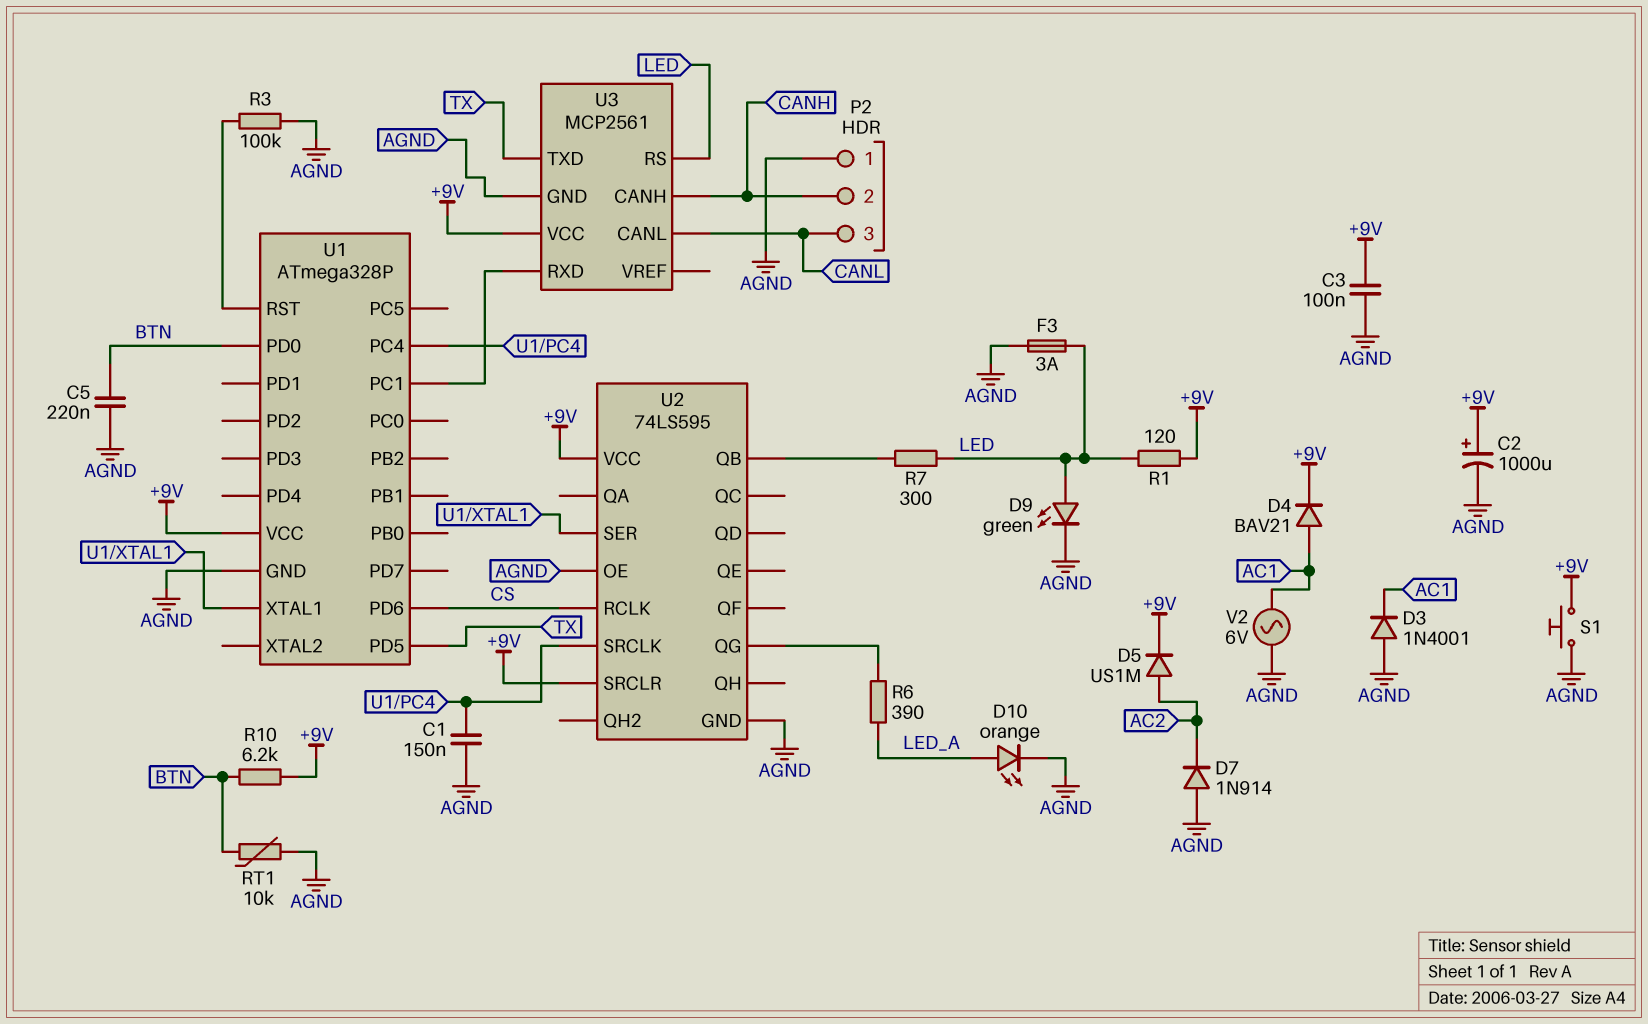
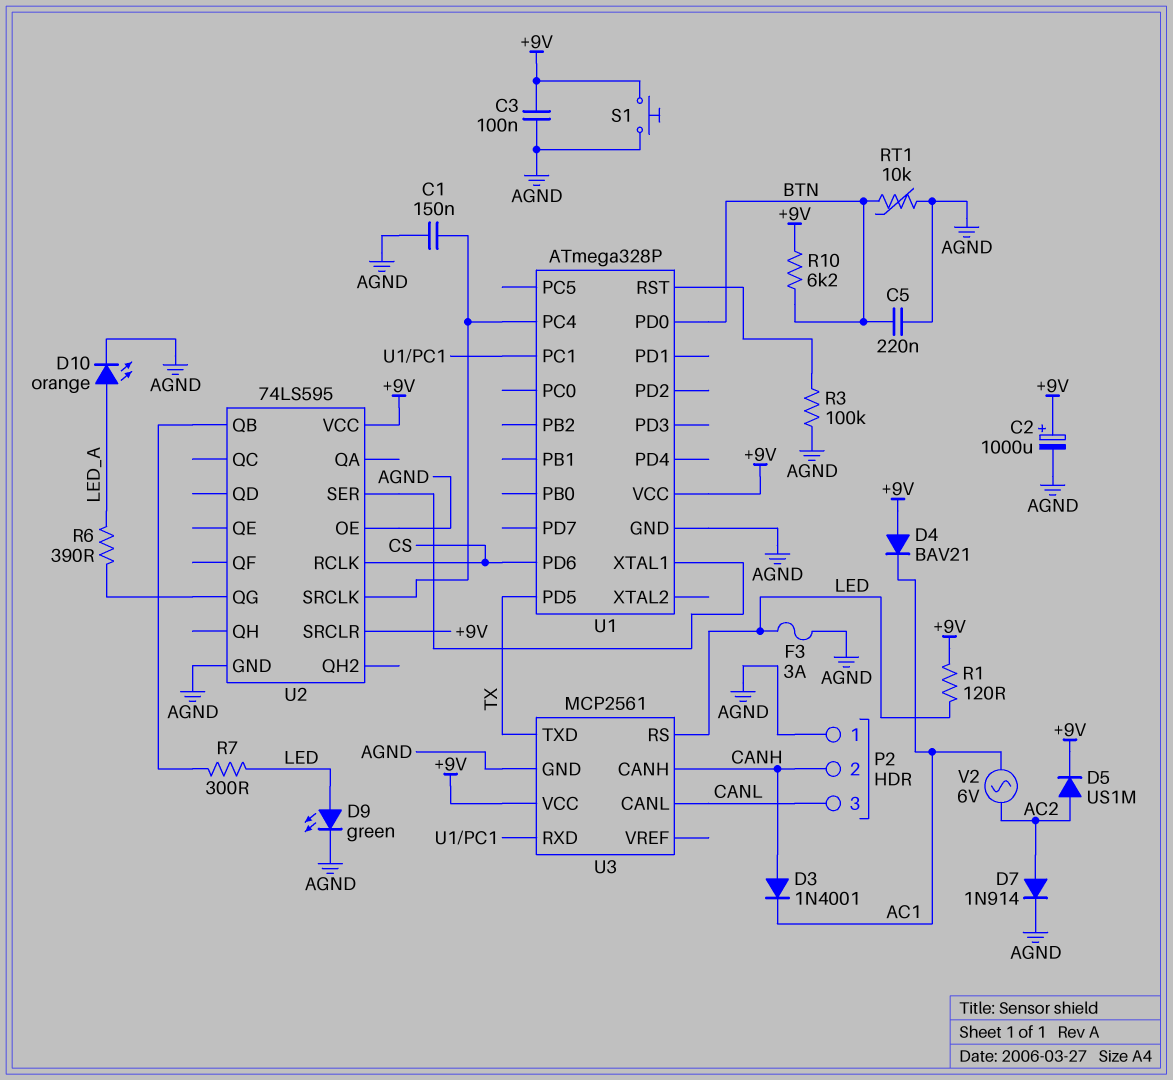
D3: diode 1N4001 (A AGND, K AC1) -> diode 1N4001 (A CANH, K AC1)
D4: diode BAV21 (A AC1, K +9V) -> diode BAV21 (A +9V, K AC1)
D7: diode 1N914 (A AGND, K AC2) -> diode 1N914 (A AC2, K AGND)
V2: AC 6V (AC1, AGND) -> AC 6V (AC1, AC2)

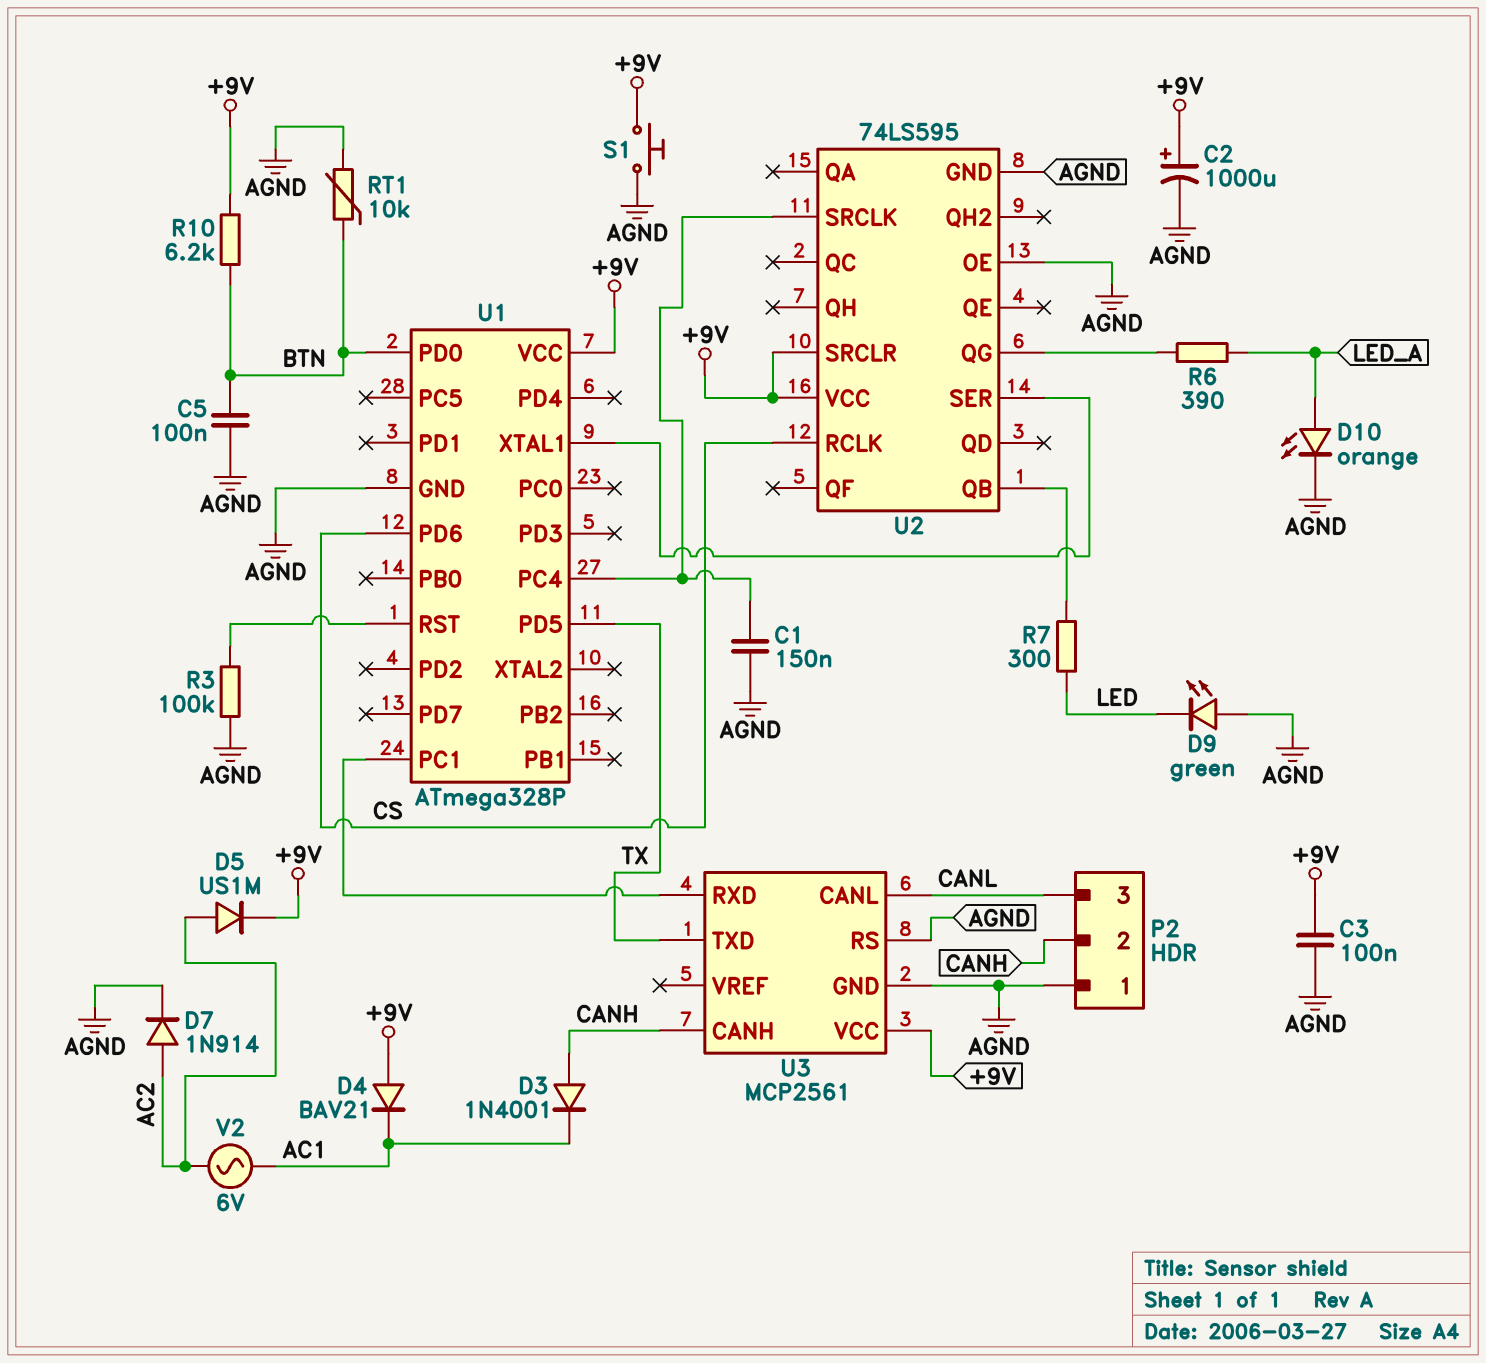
C5: 220nF (AGND, BTN) -> 100nF (AGND, BTN)
D9: LED green (A LED, K AGND) -> LED green (A AGND, K LED)
F3: 3A (AGND, LED) -> none
R1: 120 (+9V, LED) -> none
U3 pin RS: LED -> AGND

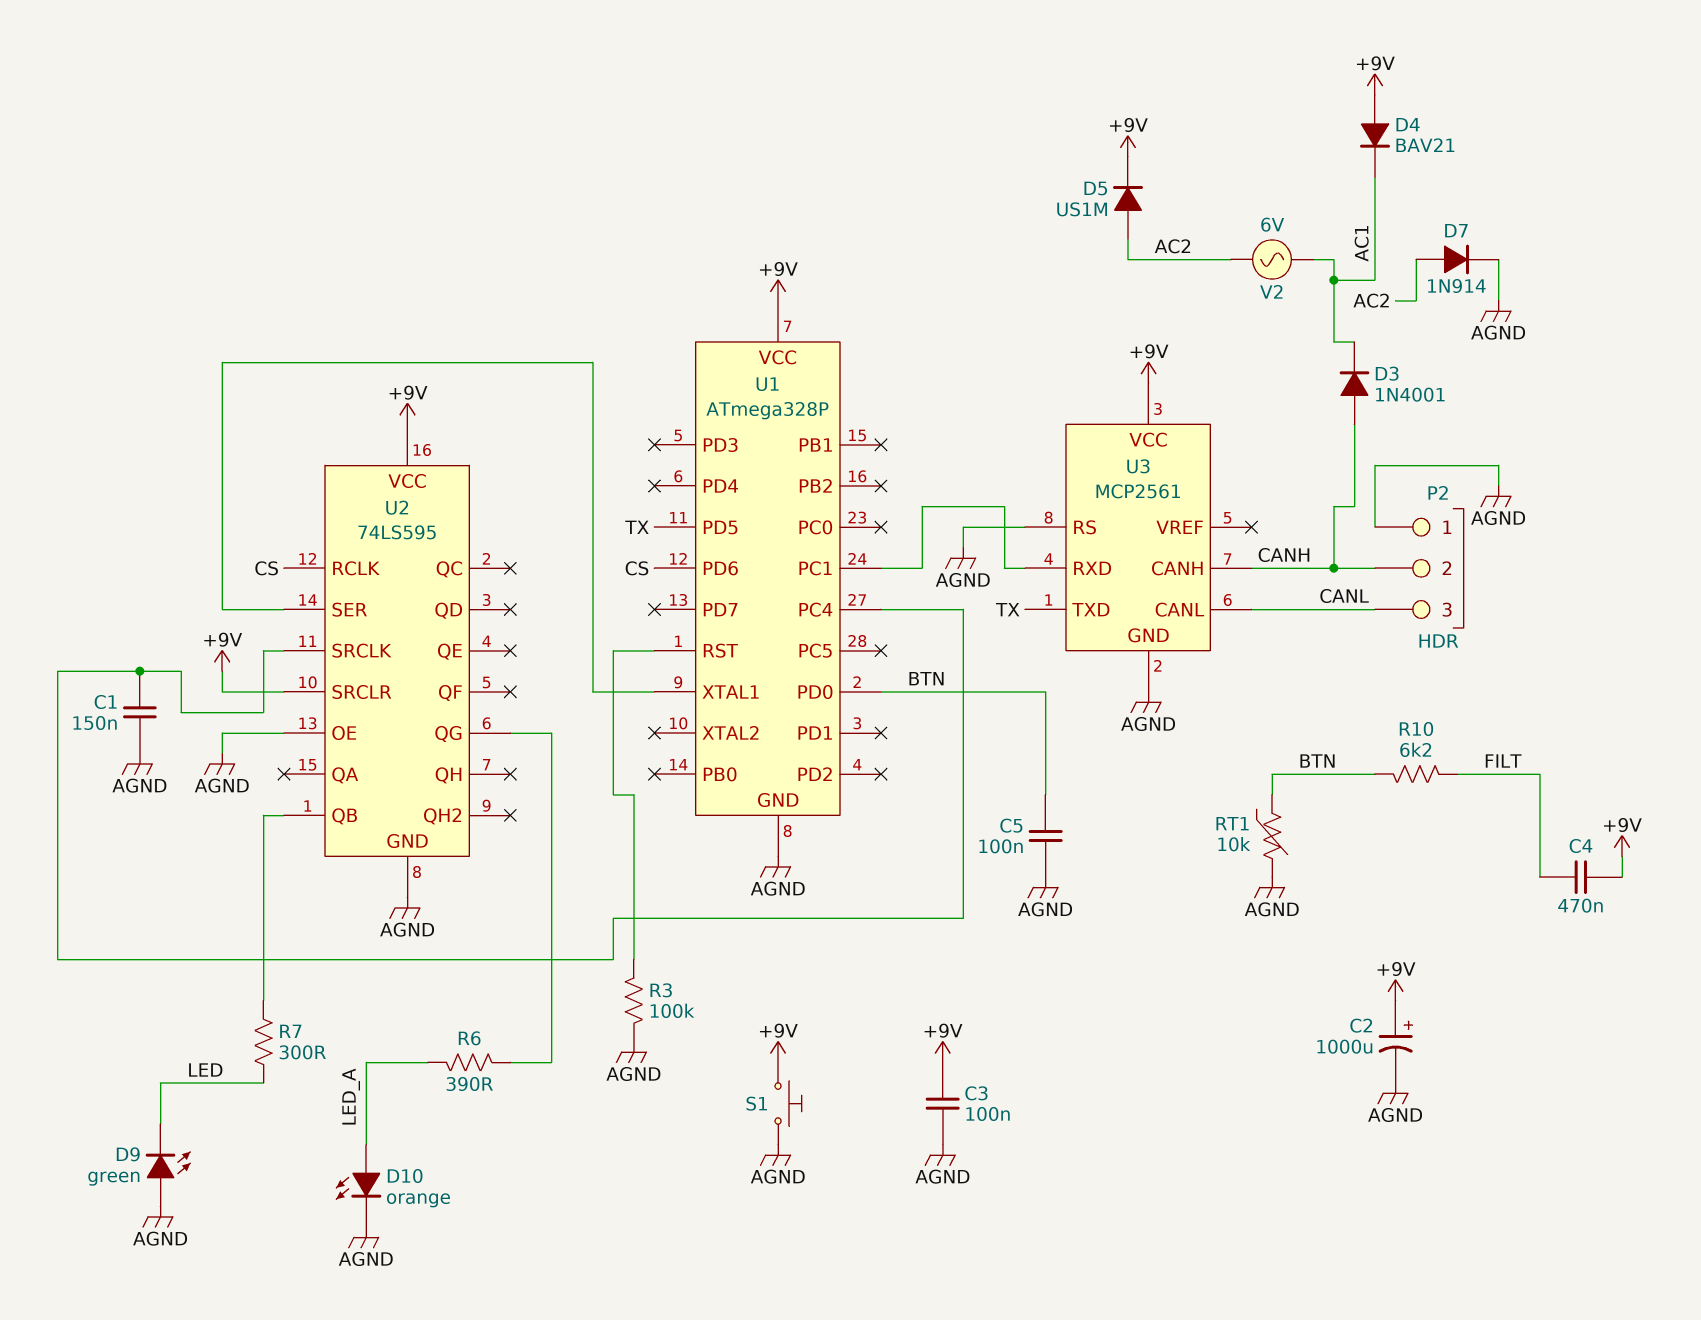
C4: none -> 470nF (+9V, FILT)
R10: 6.2k (+9V, BTN) -> 6.2k (BTN, FILT)

